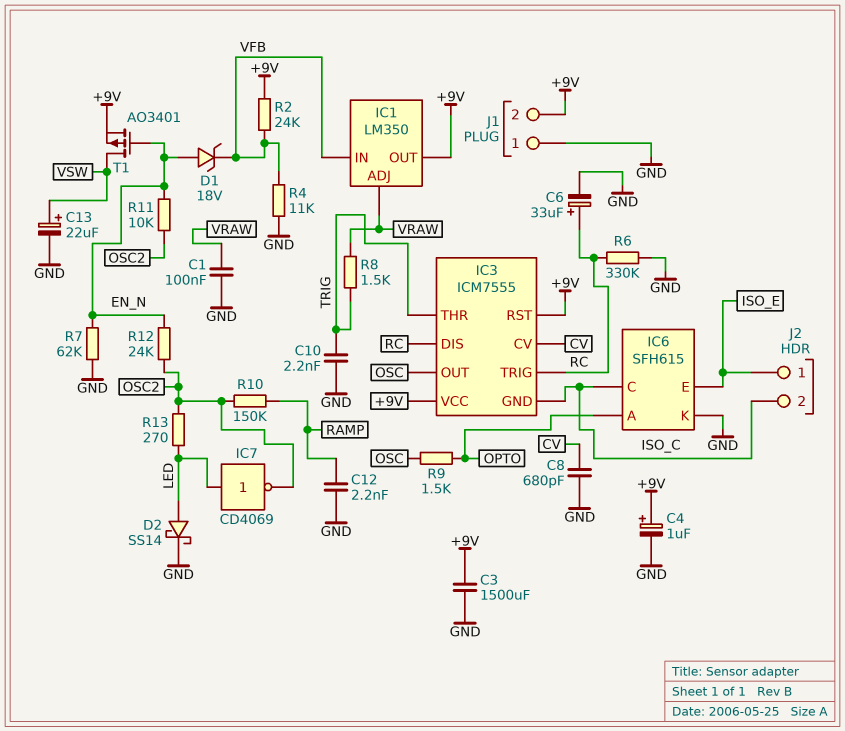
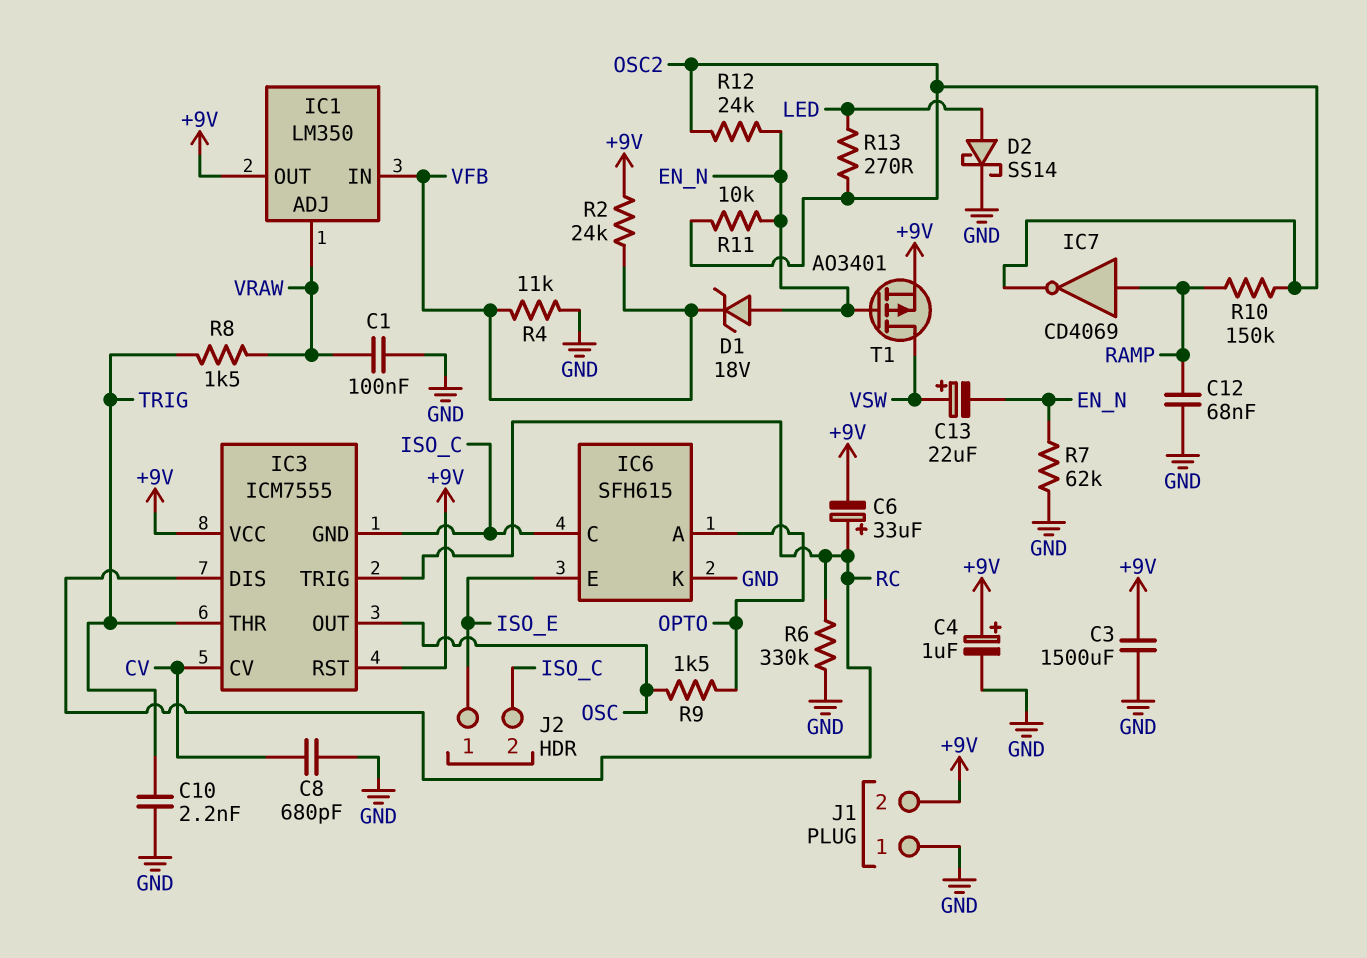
C6: 33uF (plus RC, minus GND) -> 33uF (plus RC, minus +9V)
C12: 2.2nF (GND, RAMP) -> 68nF (GND, RAMP)
C13: 22uF (plus VSW, minus GND) -> 22uF (plus VSW, minus EN_N)
IC7: NOT CD4069 (in LED, out OSC2) -> NOT CD4069 (in RAMP, out OSC2)

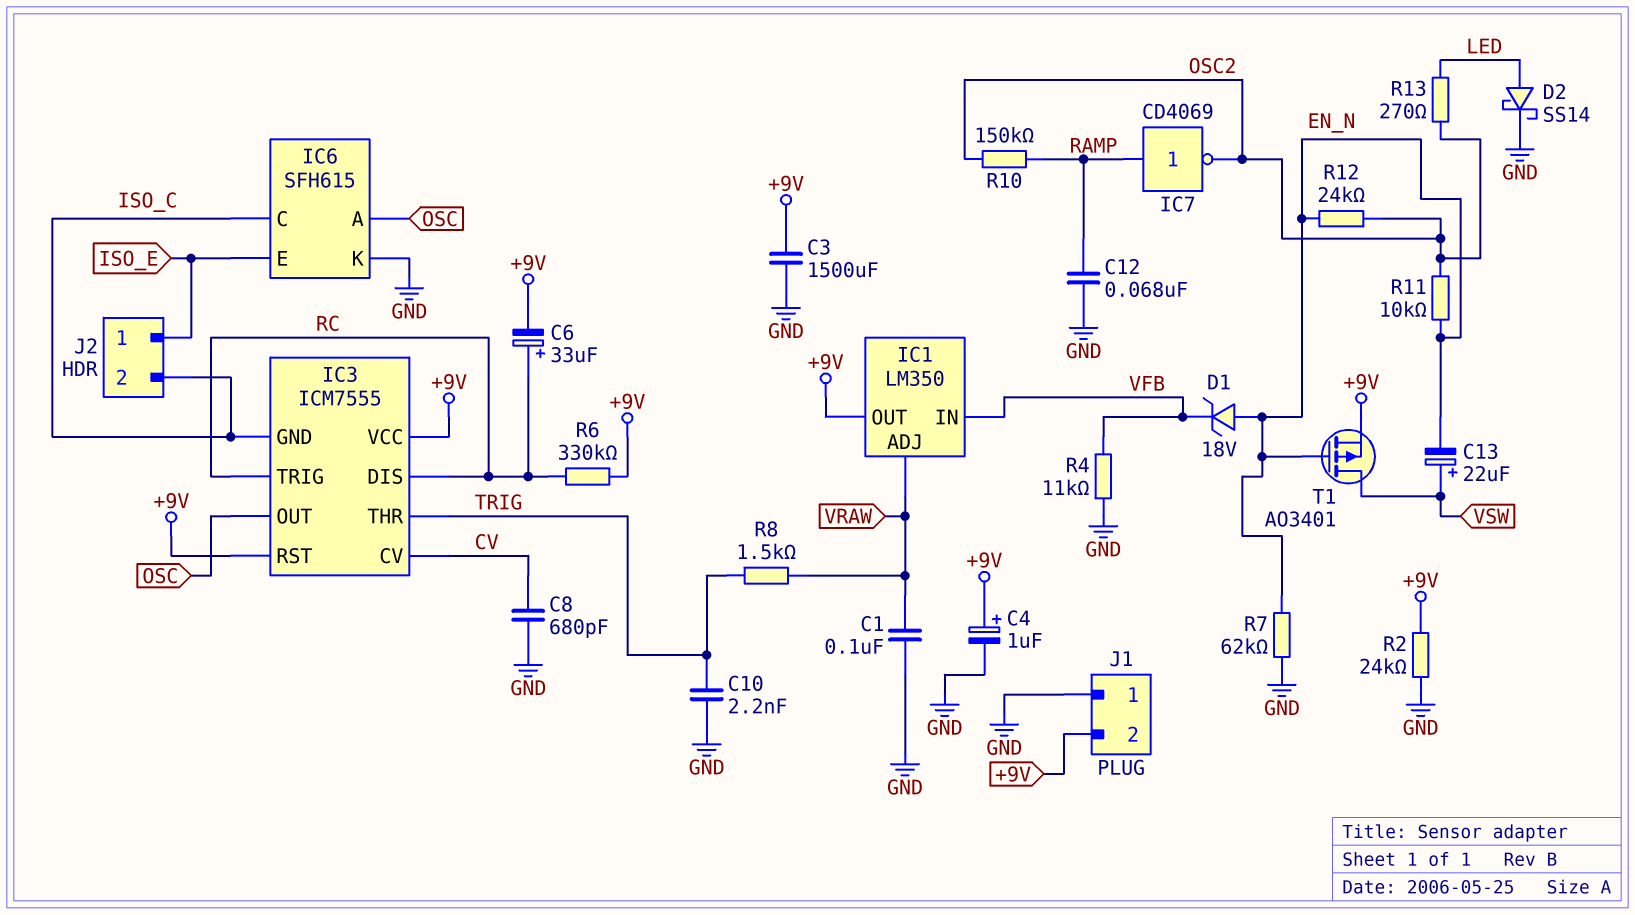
IC6 pin A: OPTO -> OSC
R2: 24k (+9V, VFB) -> 24k (+9V, GND)
R6: 330k (GND, RC) -> 330k (+9V, RC)
R9: 1.5k (OPTO, OSC) -> none

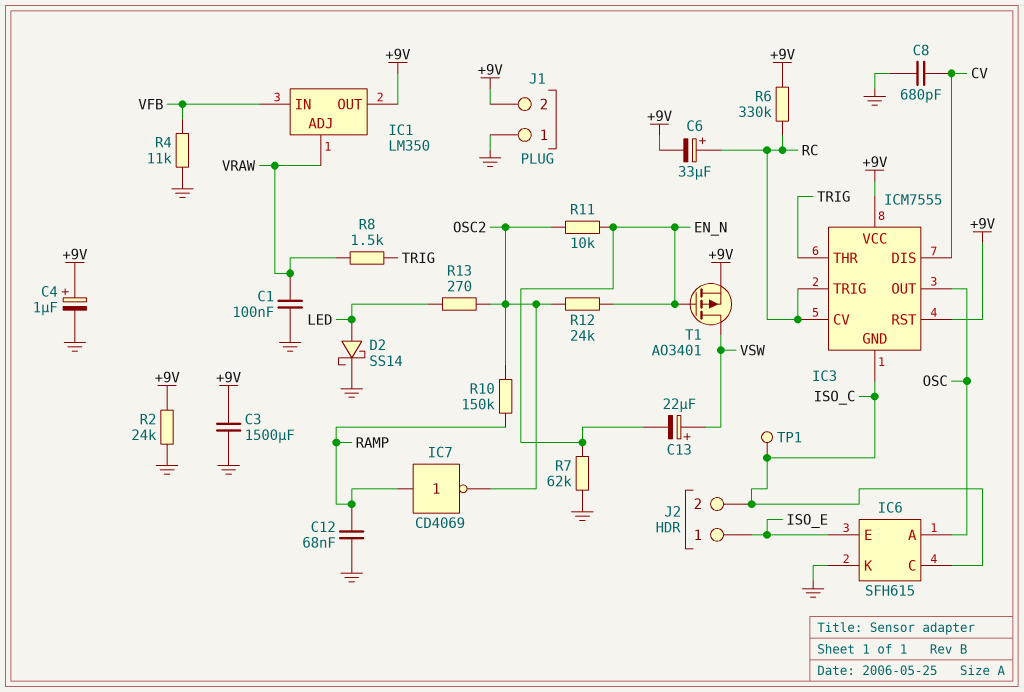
C10: 2.2nF (GND, TRIG) -> none
D1: zener 18V (A EN_N, K VFB) -> none
IC3 pin CV: CV -> RC
IC3 pin DIS: RC -> CV
TP1: none -> test point (ISO_C)

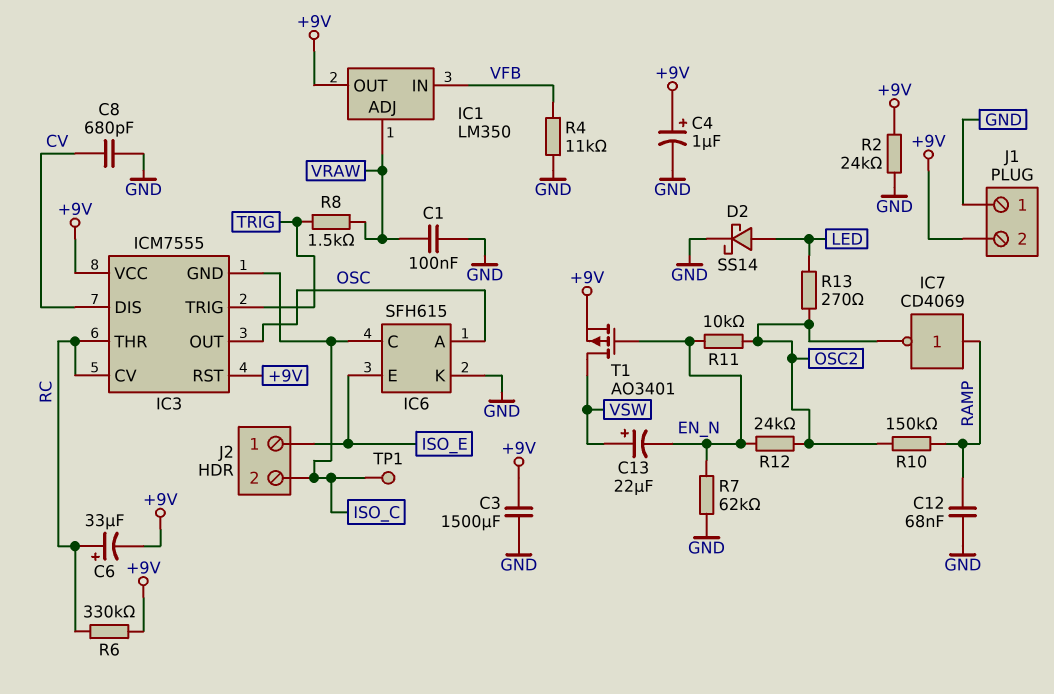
IC3 pin THR: TRIG -> RC
IC3 pin TRIG: RC -> TRIG

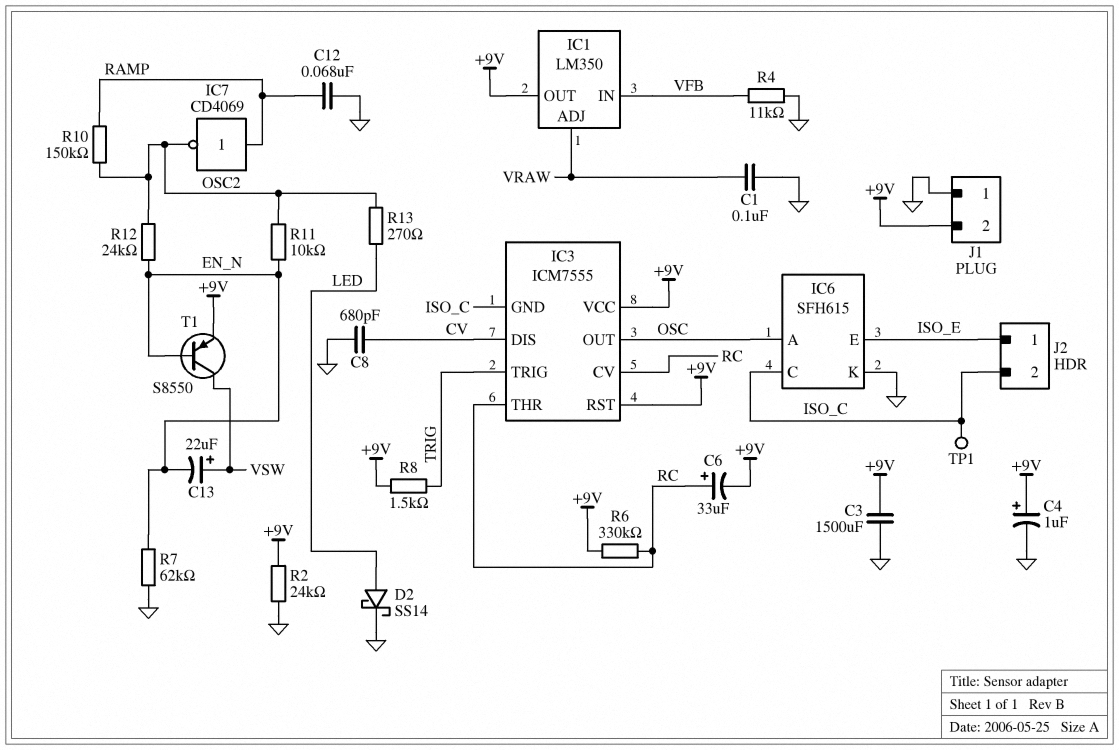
R8: 1.5k (TRIG, VRAW) -> 1.5k (+9V, TRIG)
T1: PMOS AO3401 (G EN_N, D VSW, S +9V) -> PNP S8550 (B EN_N, C VSW, E +9V)

